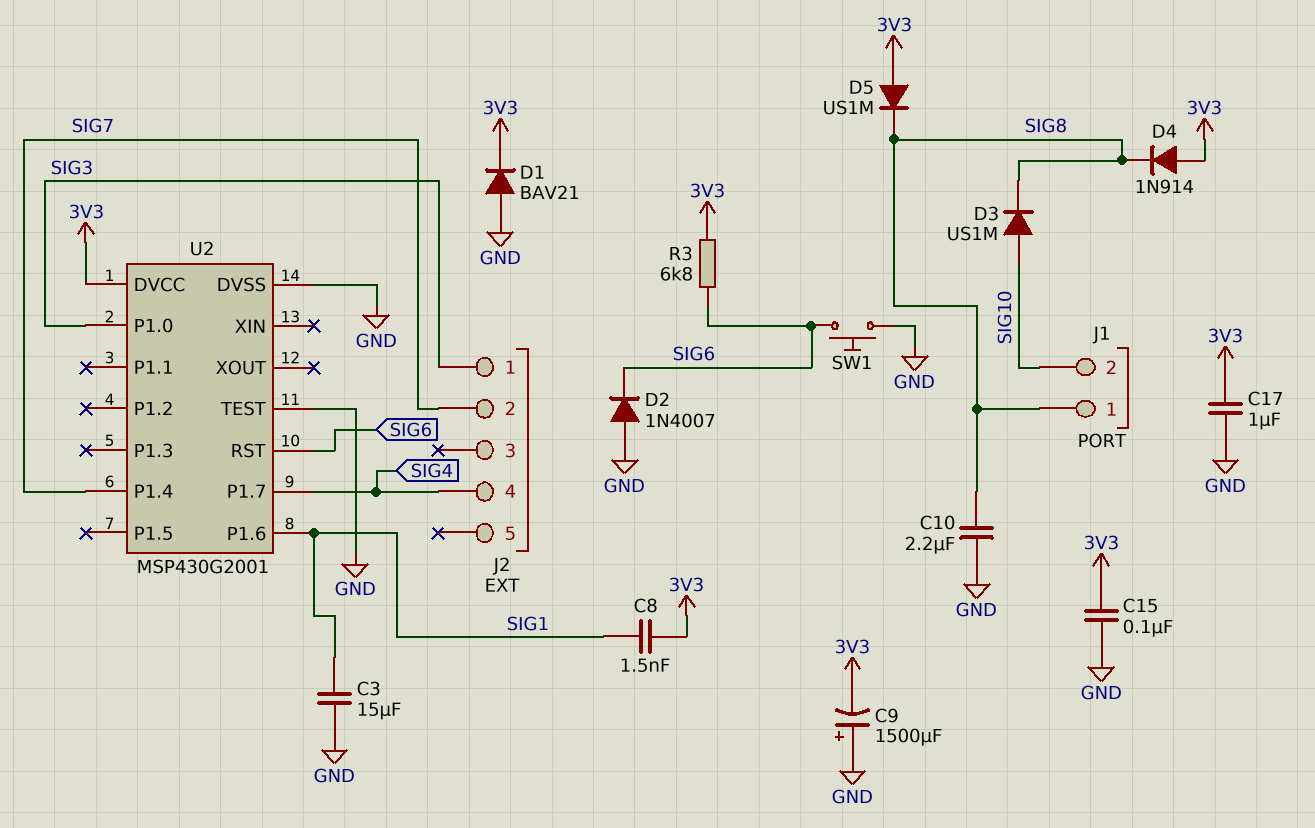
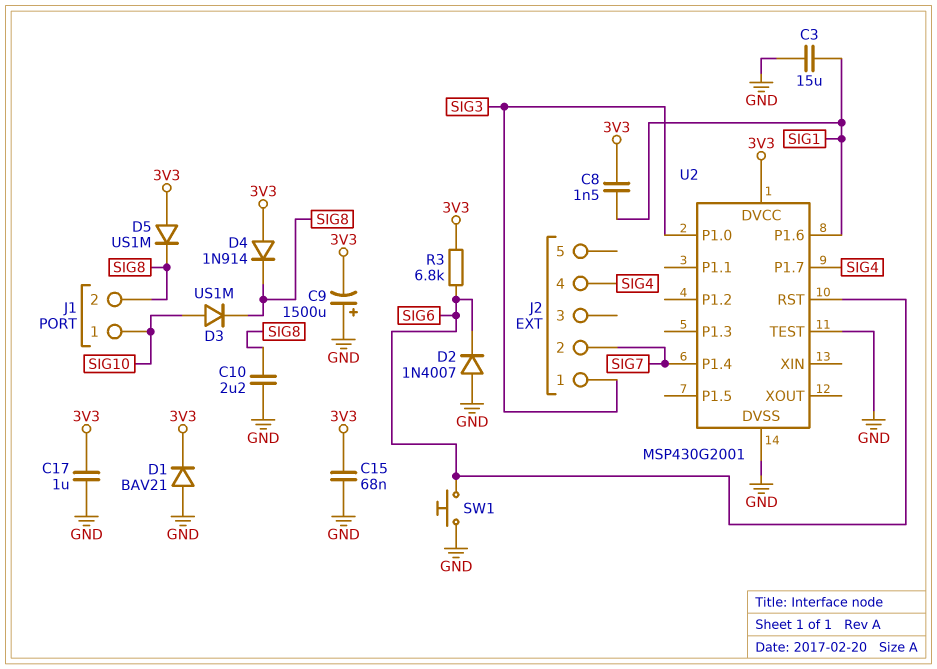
C15: 100nF (3V3, GND) -> 68nF (3V3, GND)
J1 pin 1: SIG8 -> SIG10
J1 pin 2: SIG10 -> SIG8

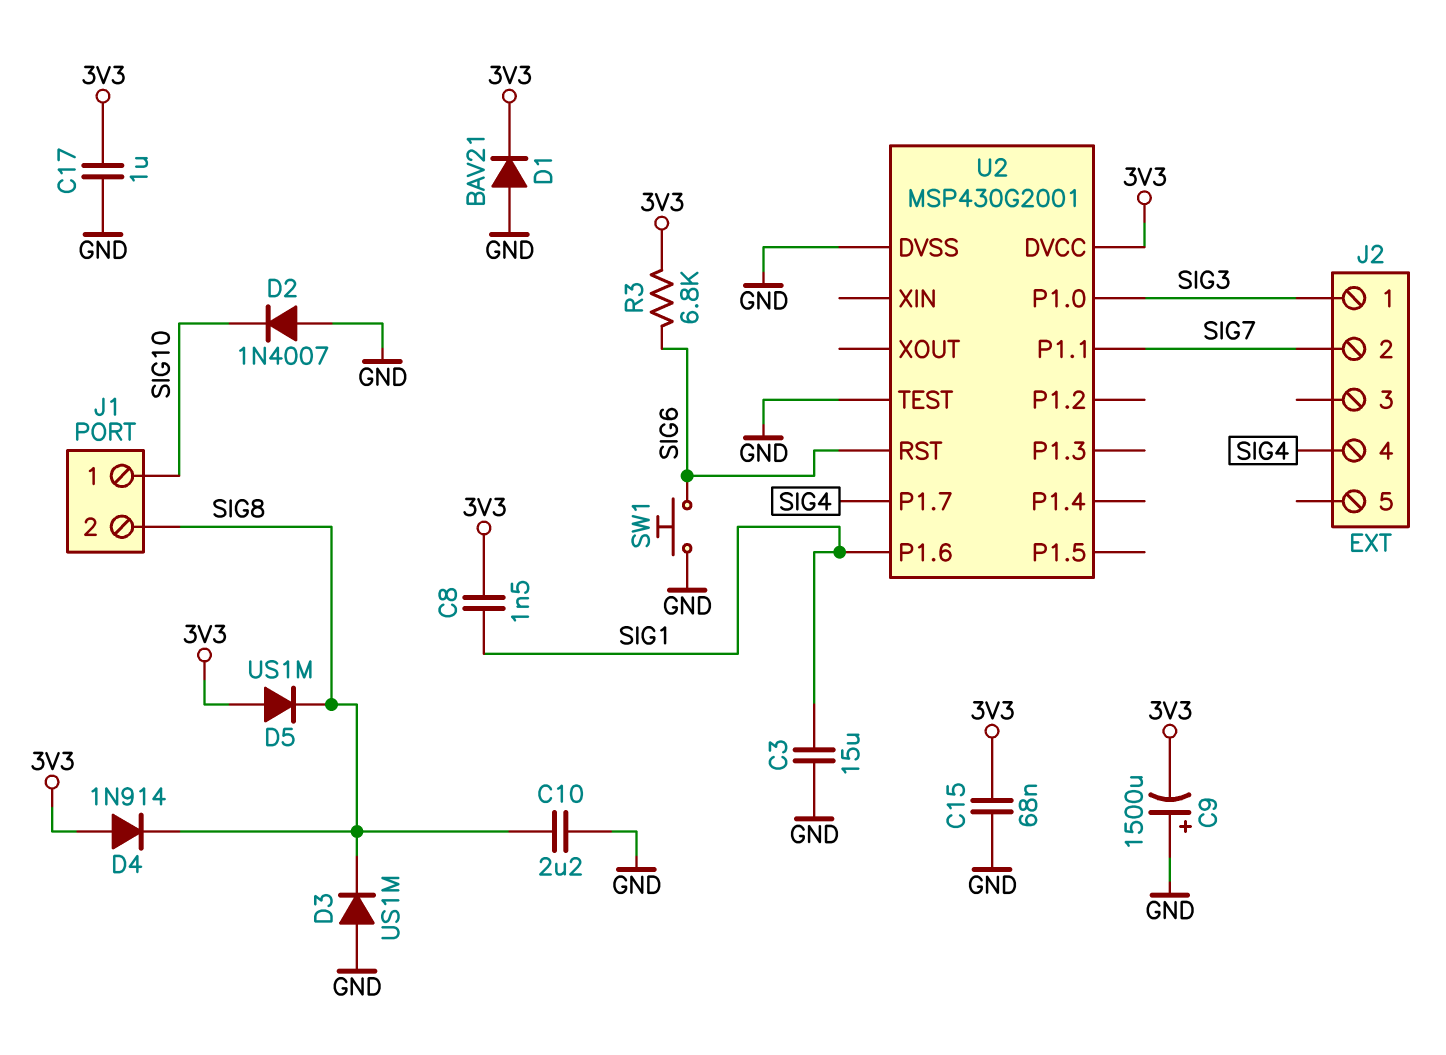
D2: diode 1N4007 (A GND, K SIG6) -> diode 1N4007 (A GND, K SIG10)
D3: diode US1M (A SIG10, K SIG8) -> diode US1M (A GND, K SIG8)
U2 pin P1.1: none -> SIG7
U2 pin P1.4: SIG7 -> none

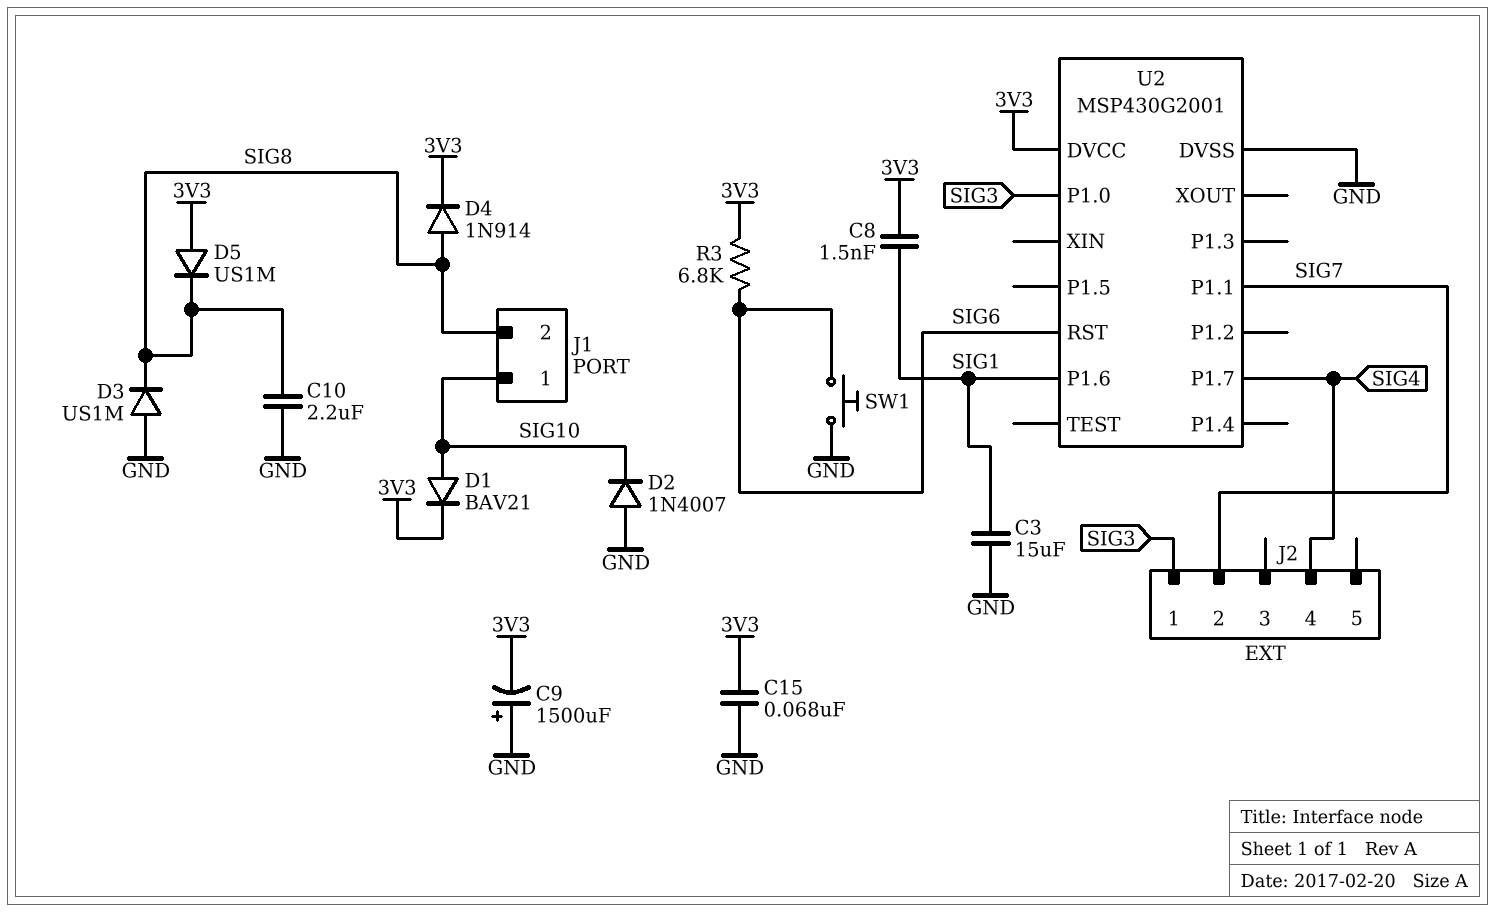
C17: 1uF (3V3, GND) -> none
D1: diode BAV21 (A GND, K 3V3) -> diode BAV21 (A SIG10, K 3V3)
D4: diode 1N914 (A 3V3, K SIG8) -> diode 1N914 (A SIG8, K 3V3)
U2 pin TEST: GND -> none

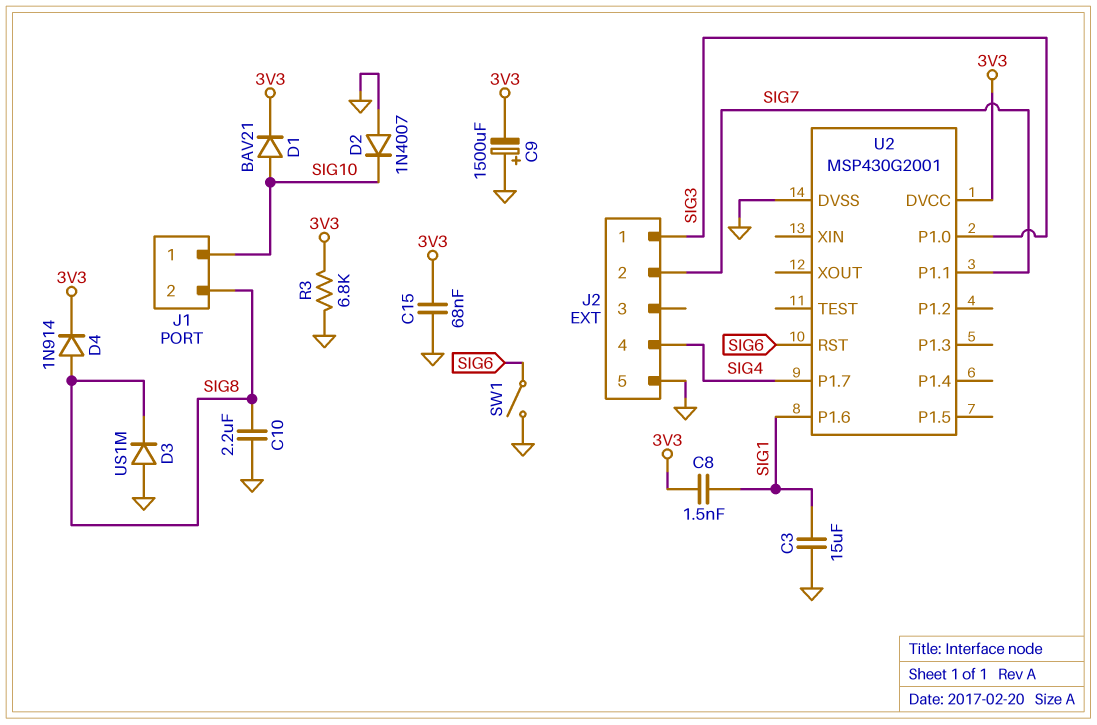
D5: diode US1M (A 3V3, K SIG8) -> none
J2 pin 5: none -> GND
R3: 6.8k (3V3, SIG6) -> 6.8k (3V3, GND)
SW1: button (GND, SIG6) -> switch (GND, SIG6)

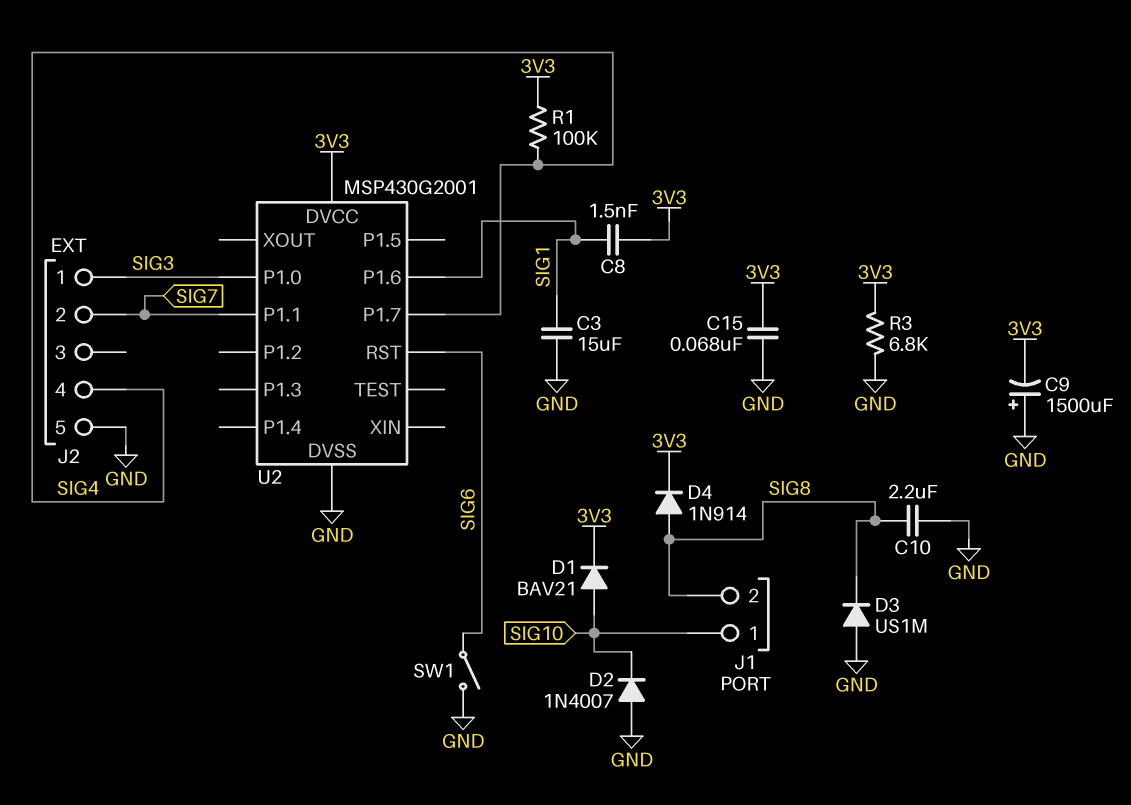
R1: none -> 100k (3V3, SIG4)

